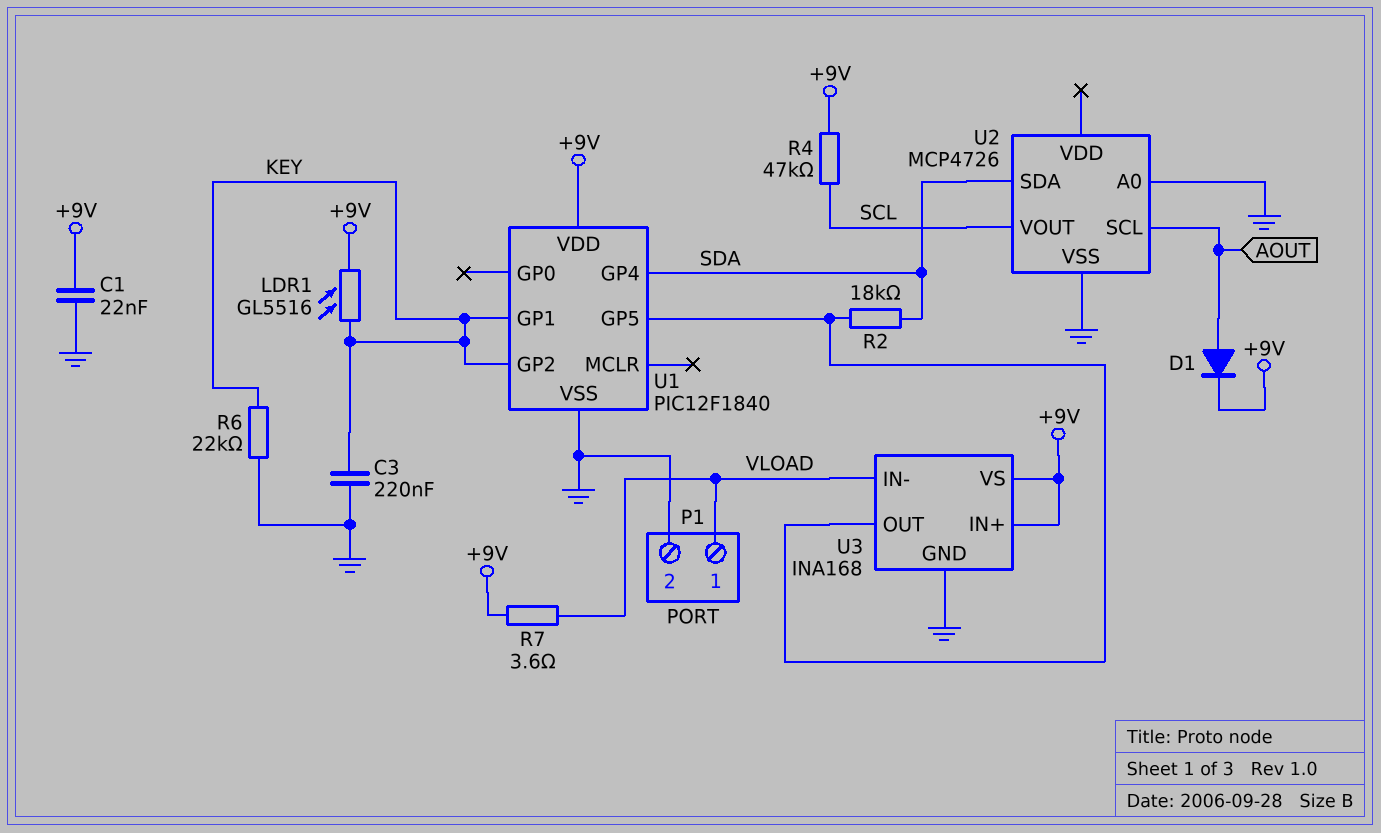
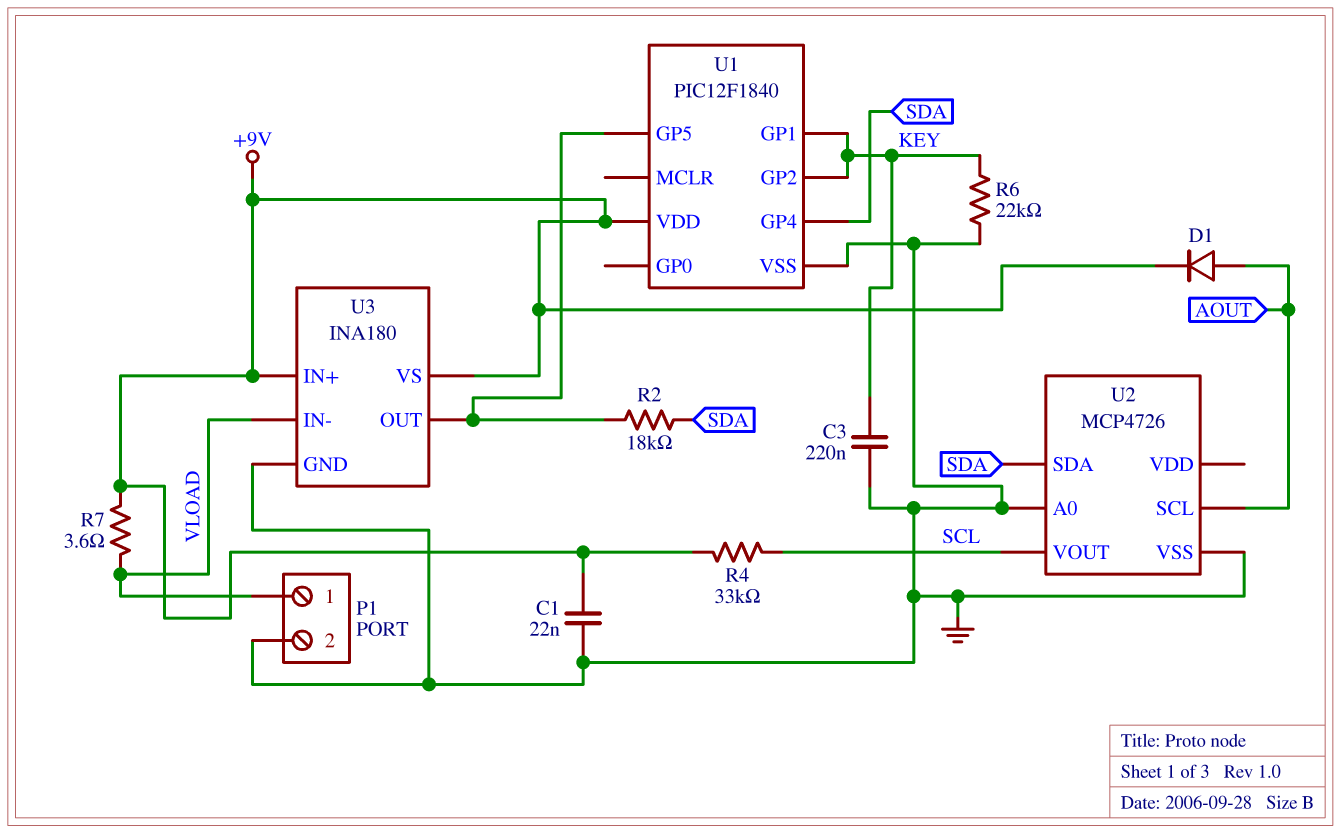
LDR1: GL5516 (+9V, KEY) -> none
R4: 47k (+9V, SCL) -> 33k (+9V, SCL)
U3: INA168 -> INA180

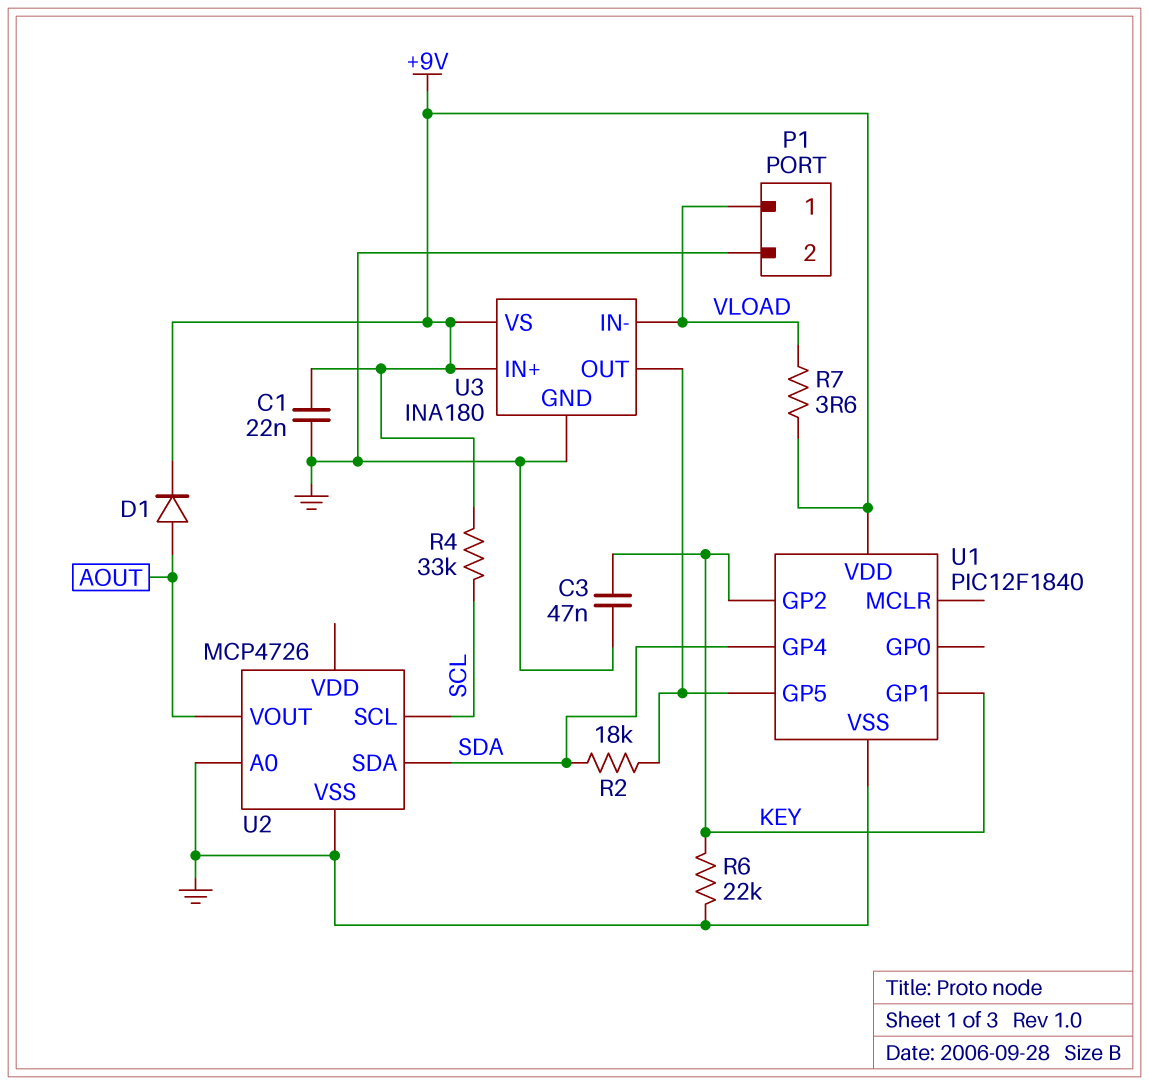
C3: 220nF (GND, KEY) -> 47nF (GND, KEY)
U2 pin SCL: AOUT -> SCL
U2 pin VOUT: SCL -> AOUT

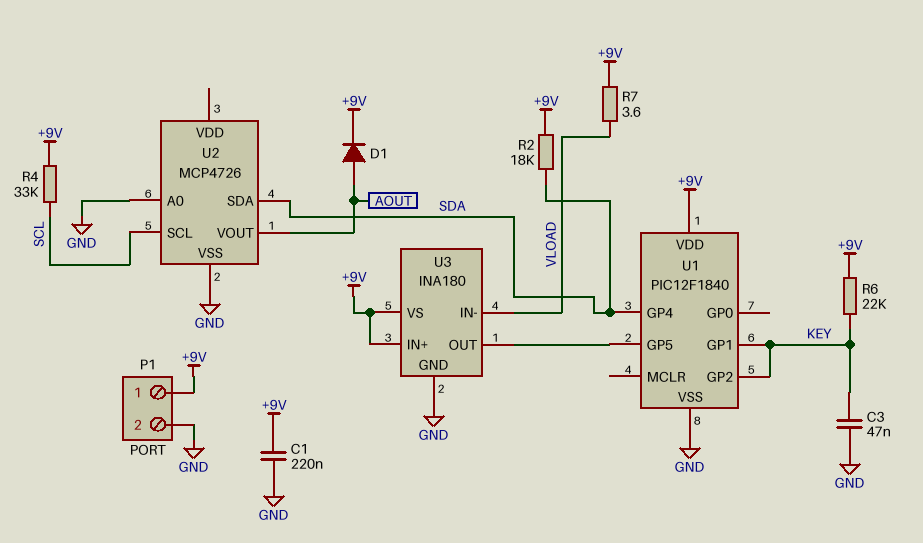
C1: 22nF (+9V, GND) -> 220nF (+9V, GND)
P1 pin 1: VLOAD -> +9V
R2: 18k (SDA, U1/GP5) -> 18k (+9V, SDA)
R6: 22k (GND, KEY) -> 22k (+9V, KEY)

